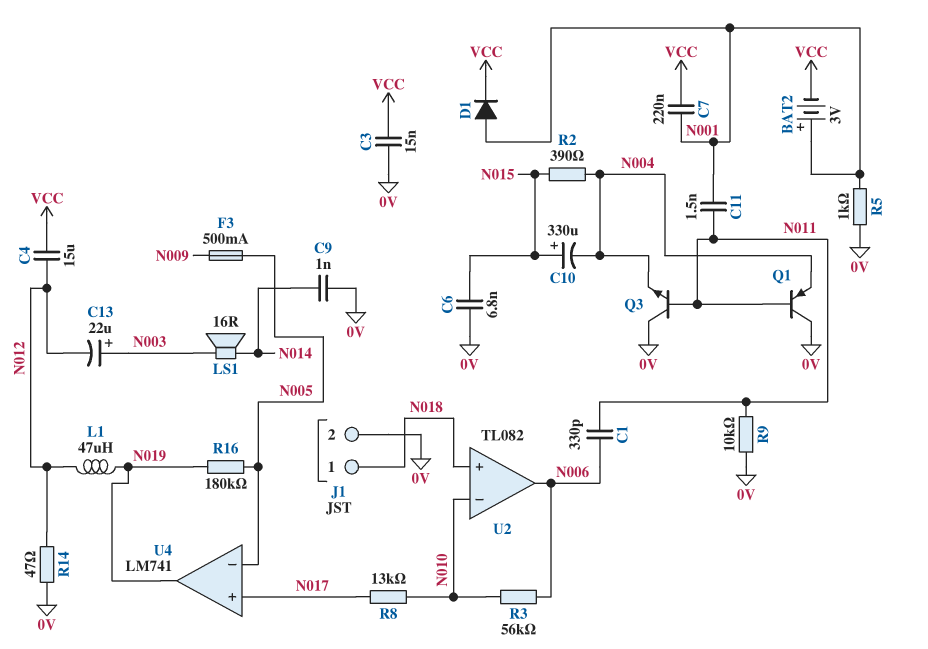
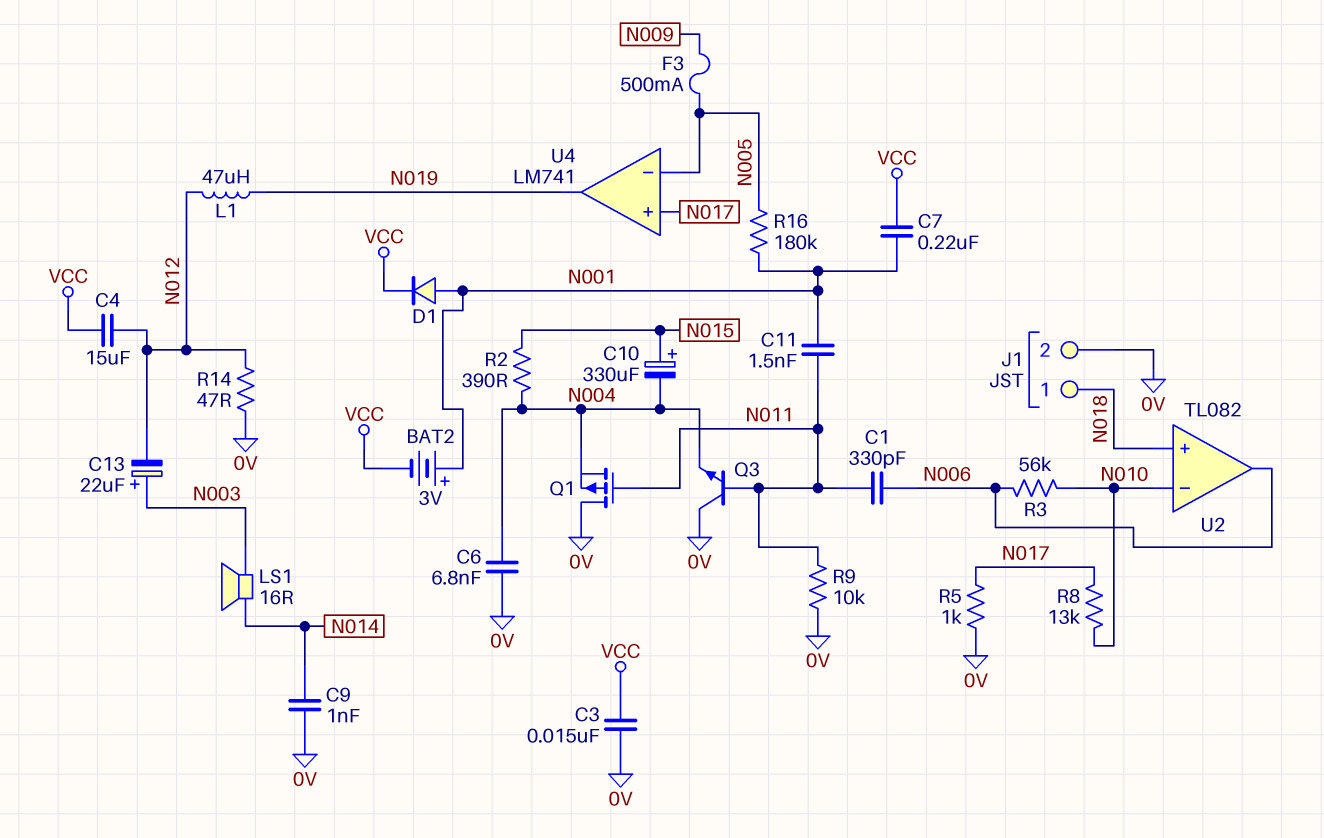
C6: 6.8nF (0V, N015) -> 6.8nF (0V, N004)
Q1: PNP (B N011, C 0V, E N004) -> PMOS (G N011, D 0V, S N004)
R5: 1k (0V, N001) -> 1k (0V, N017)
R16: 180k (N005, N019) -> 180k (N001, N005)

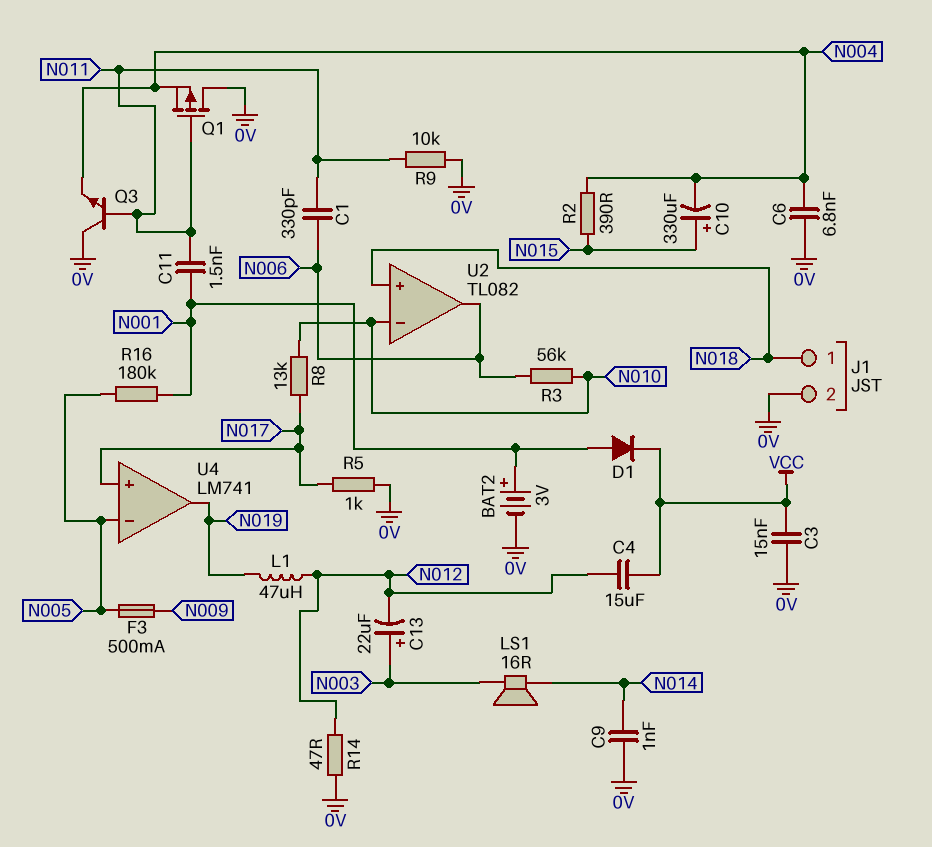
BAT2: 3V (plus N001, minus VCC) -> 3V (plus N001, minus 0V)
C7: 220nF (N001, VCC) -> none

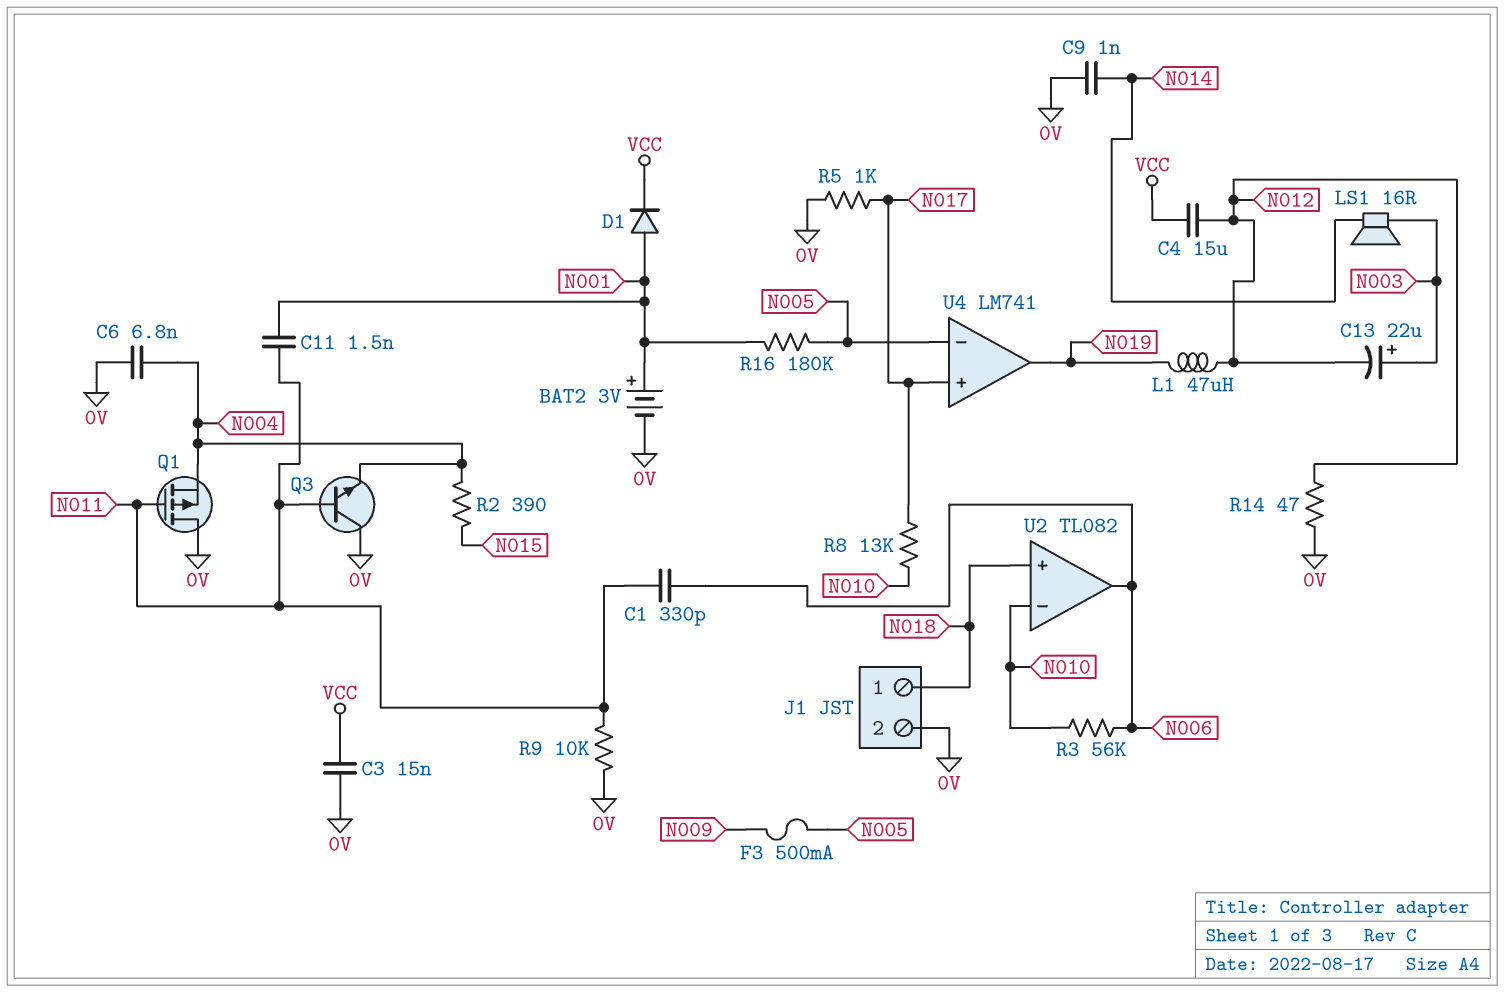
C10: 330uF (plus N015, minus N004) -> none

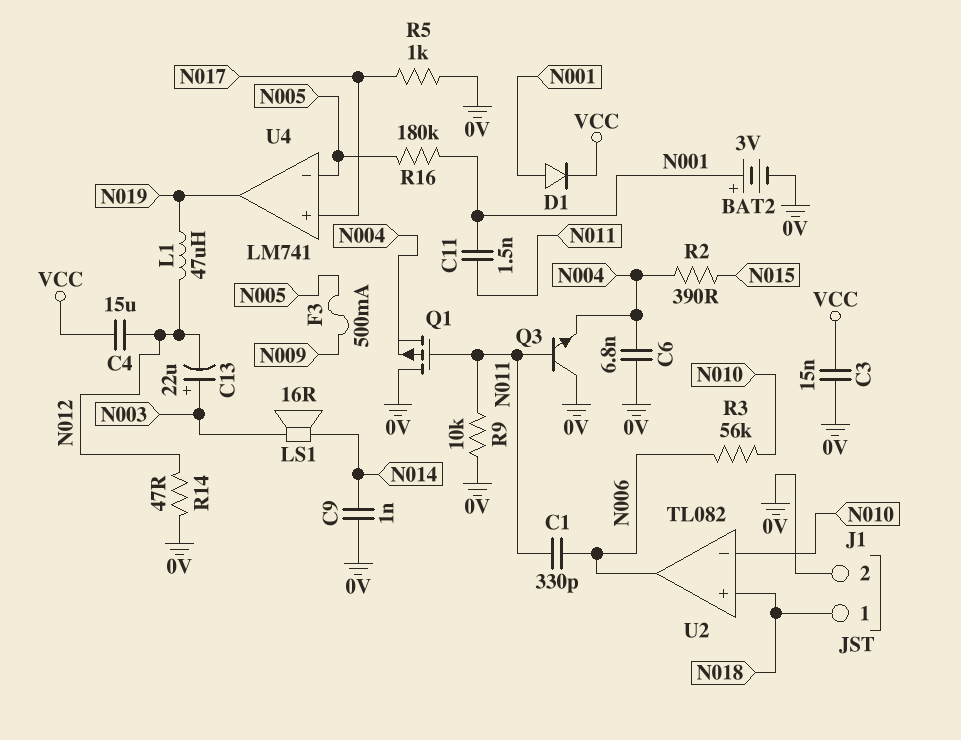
R8: 13k (N010, N017) -> none

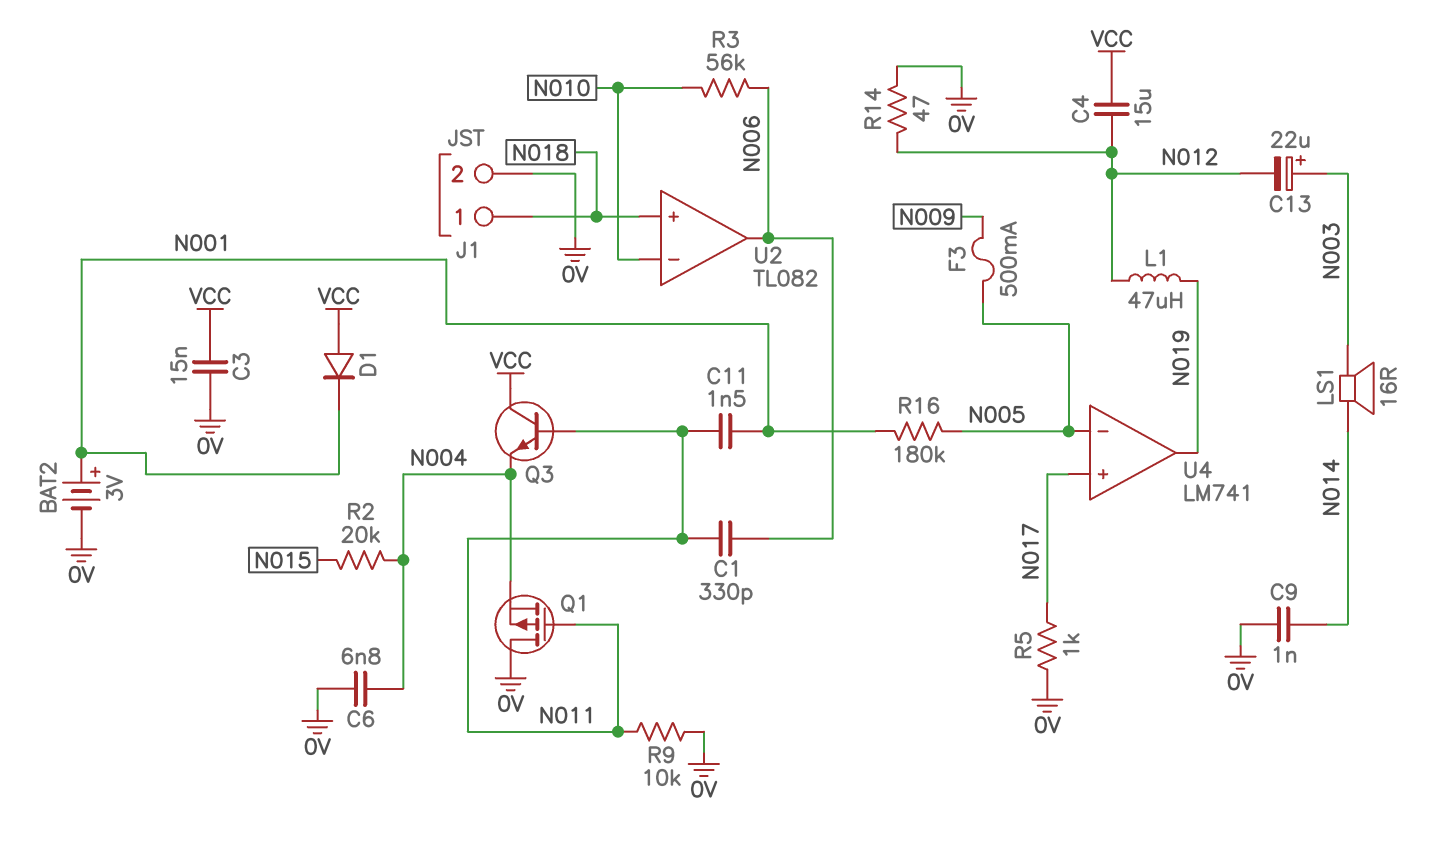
D1: diode (A N001, K VCC) -> diode (A VCC, K N001)
Q3: NPN (B N011, C 0V, E N004) -> NPN (B N011, C VCC, E N004)
R2: 390 (N004, N015) -> 20k (N004, N015)

